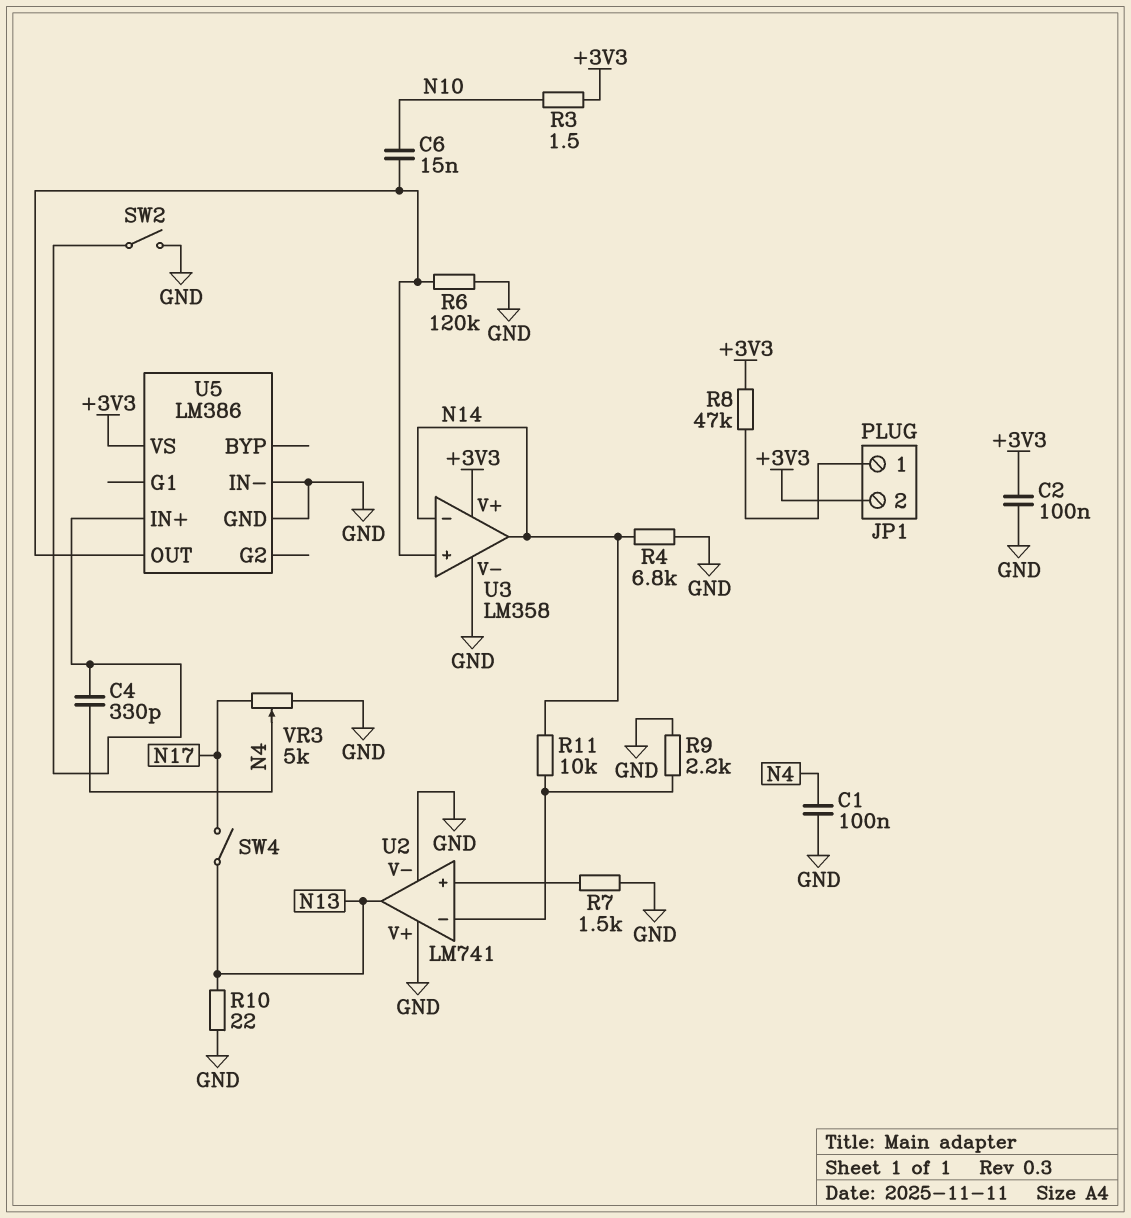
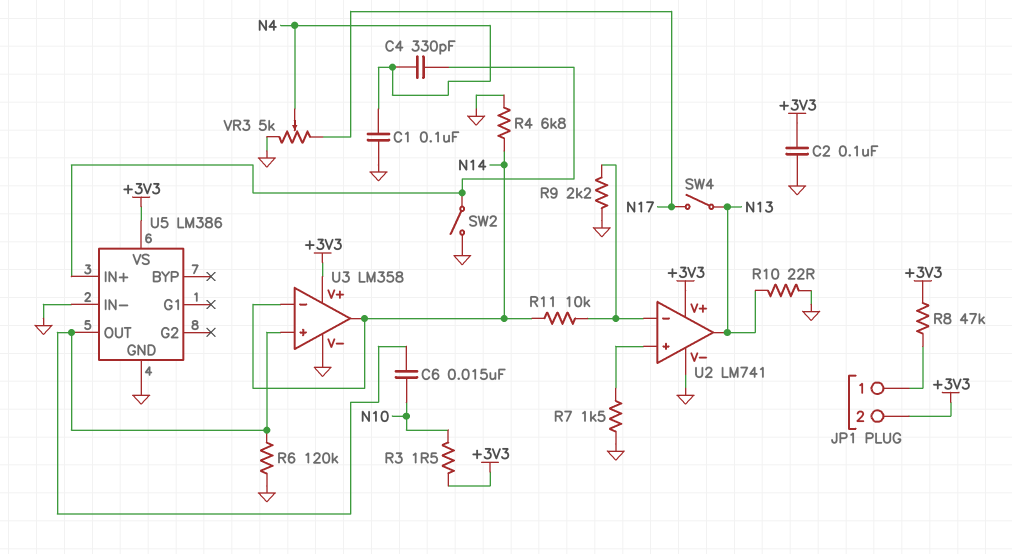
U2 pin V+: GND -> +3V3

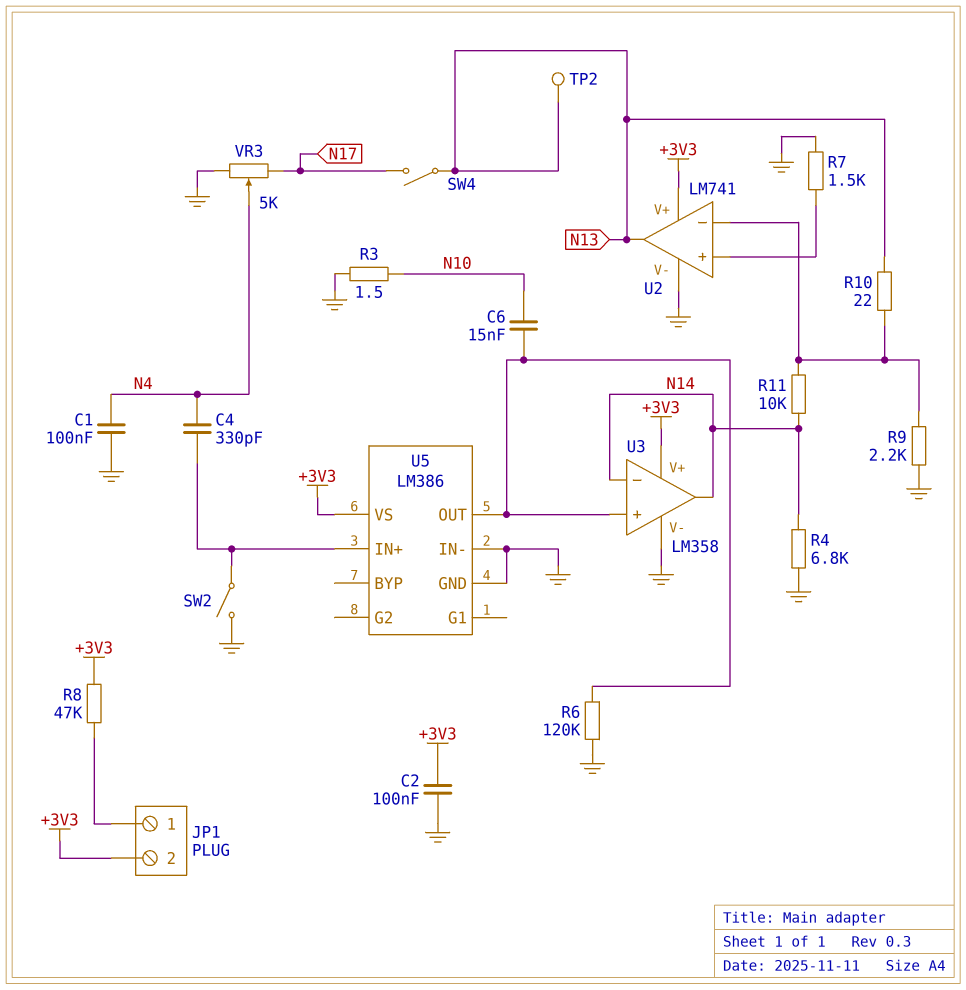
R3: 1.5 (+3V3, N10) -> 1.5 (GND, N10)
R10: 22 (GND, N13) -> 22 (N13, U2/in-)
TP2: none -> test point (N13)

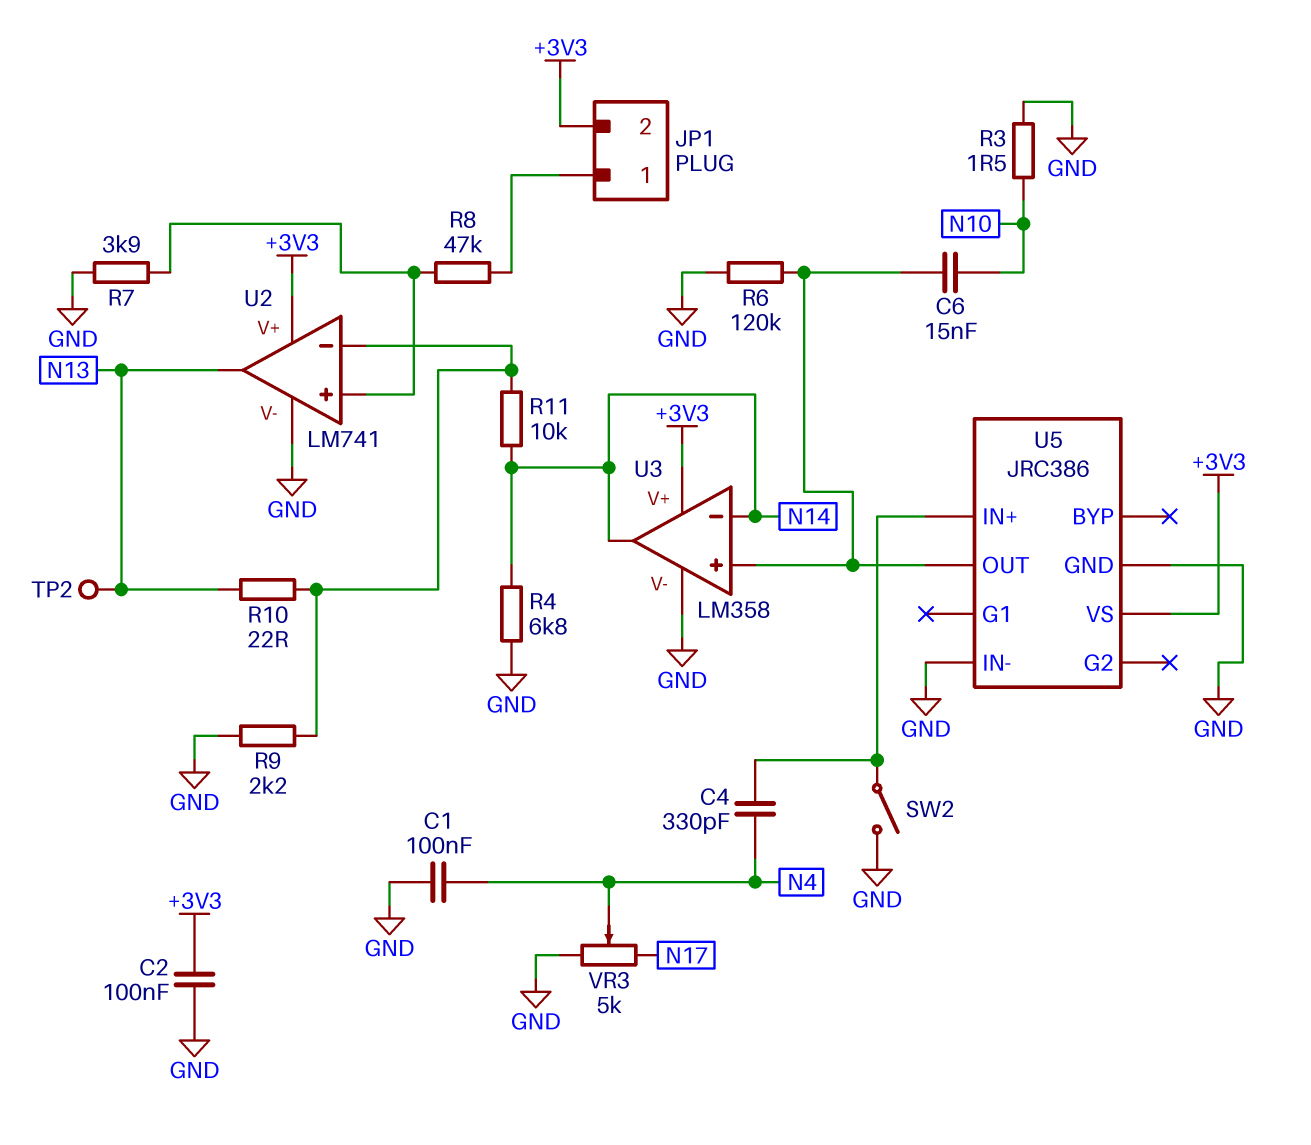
R7: 1.5k (GND, U2/in+) -> 3.9k (GND, U2/in+)
R8: 47k (+3V3, JP1/1) -> 47k (JP1/1, U2/in+)
SW4: switch (N13, N17) -> none
U5: LM386 -> JRC386

